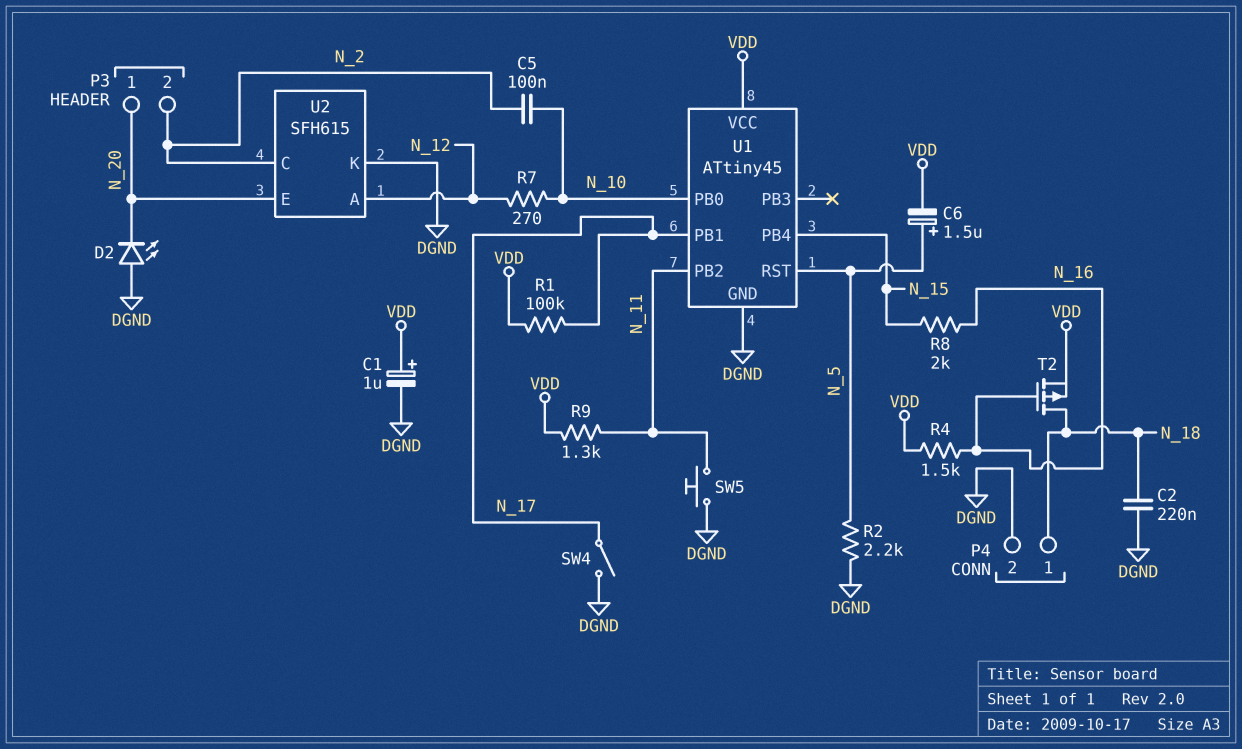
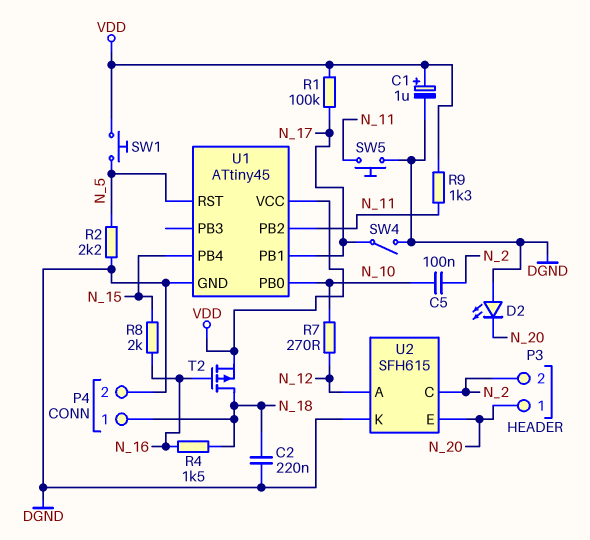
C6: 1.5uF (plus N_5, minus VDD) -> none
R4: 1.5k (N_16, VDD) -> 1.5k (N_16, N_18)
SW1: none -> button (N_5, VDD)

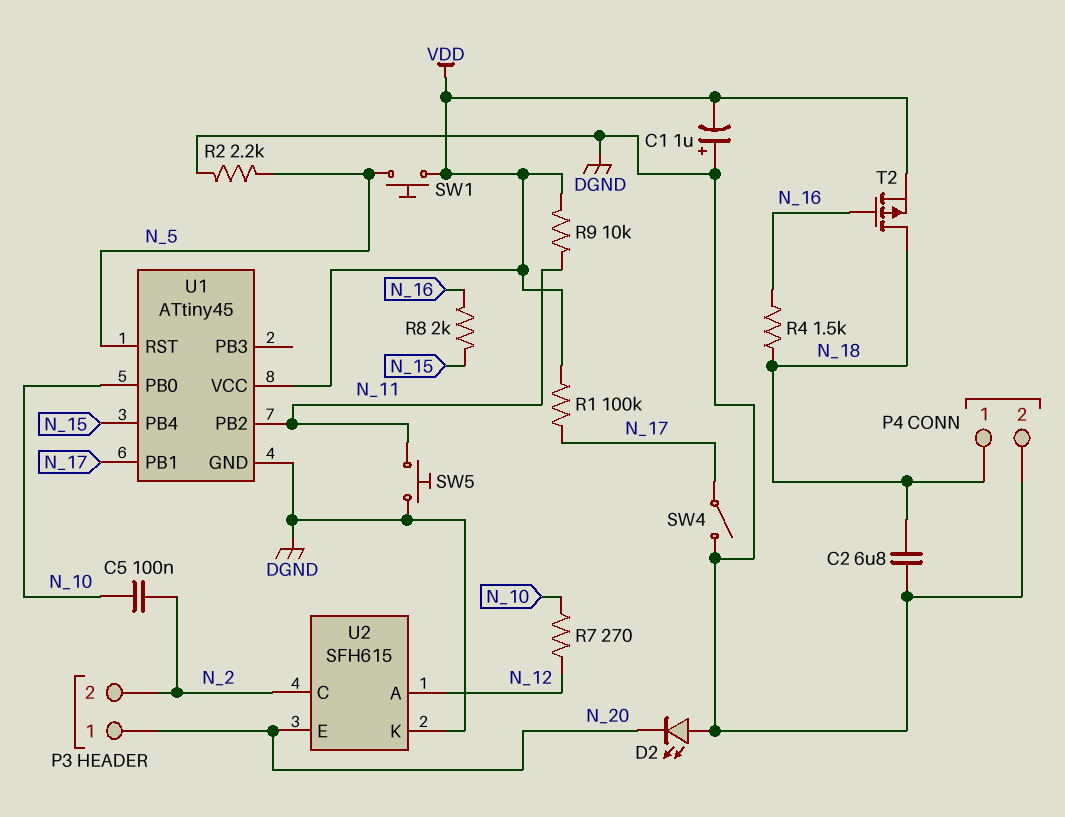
C1: 1uF (plus VDD, minus DGND) -> 1uF (plus DGND, minus VDD)
C2: 220nF (DGND, N_18) -> 6.8uF (DGND, N_18)
R9: 1.3k (N_11, VDD) -> 10k (N_11, VDD)

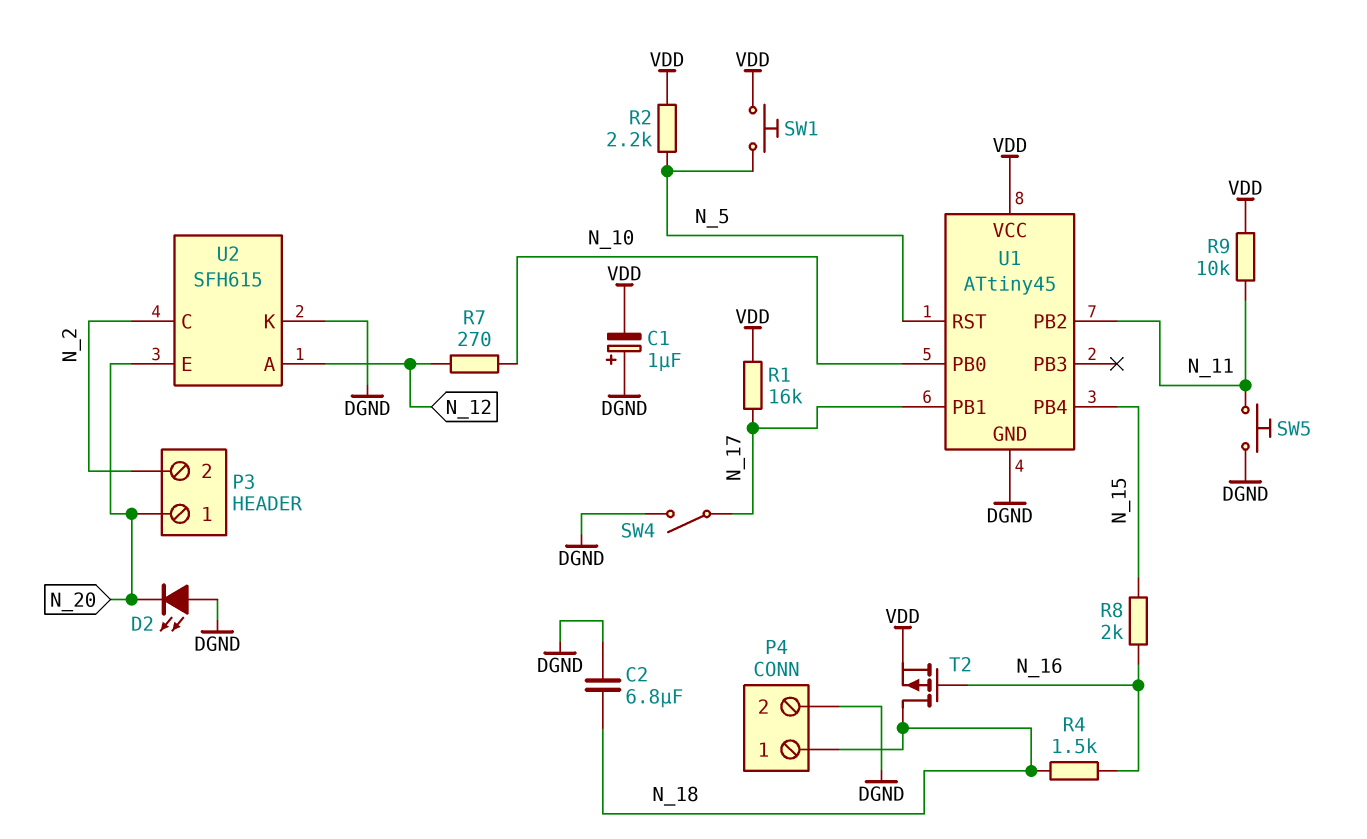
C5: 100nF (N_2, N_10) -> none
R1: 100k (N_17, VDD) -> 16k (N_17, VDD)
R2: 2.2k (DGND, N_5) -> 2.2k (N_5, VDD)

